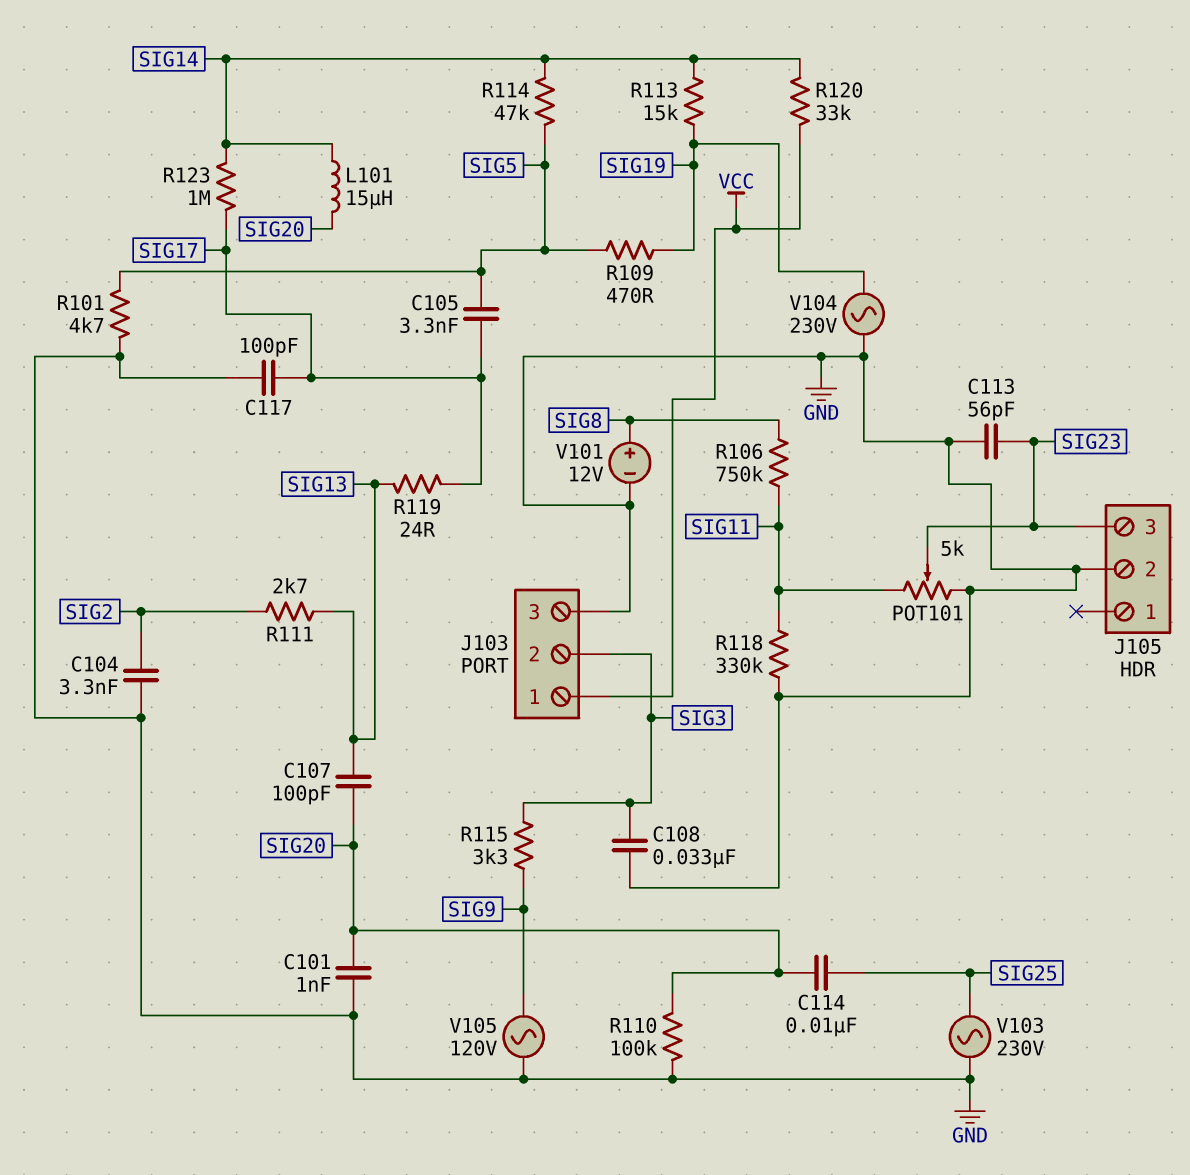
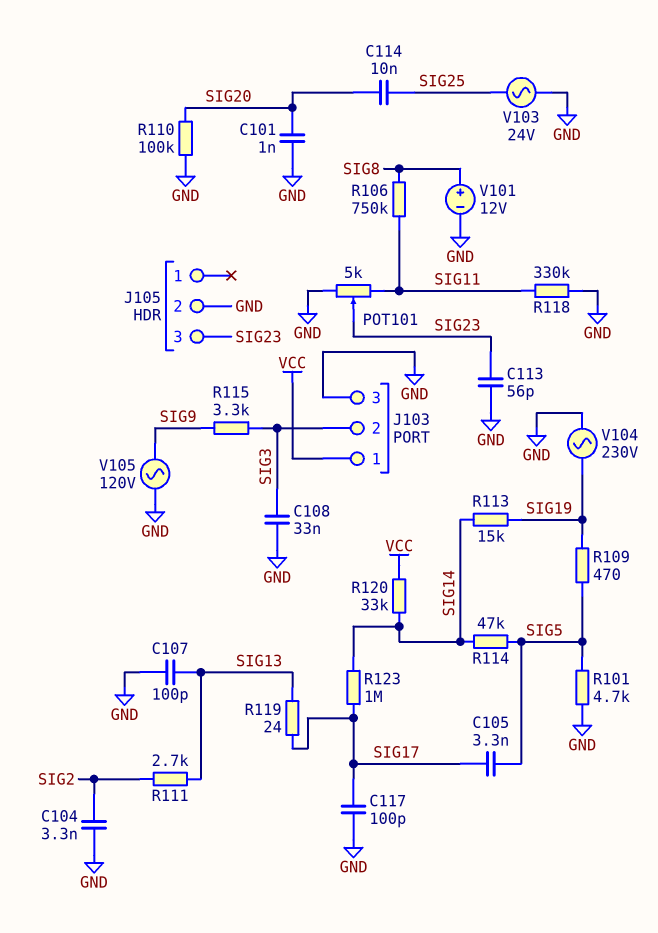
C107: 100pF (SIG13, SIG20) -> 100pF (GND, SIG13)
L101: 15uH (SIG14, SIG20) -> none
V103: AC 230V (GND, SIG25) -> AC 24V (GND, SIG25)

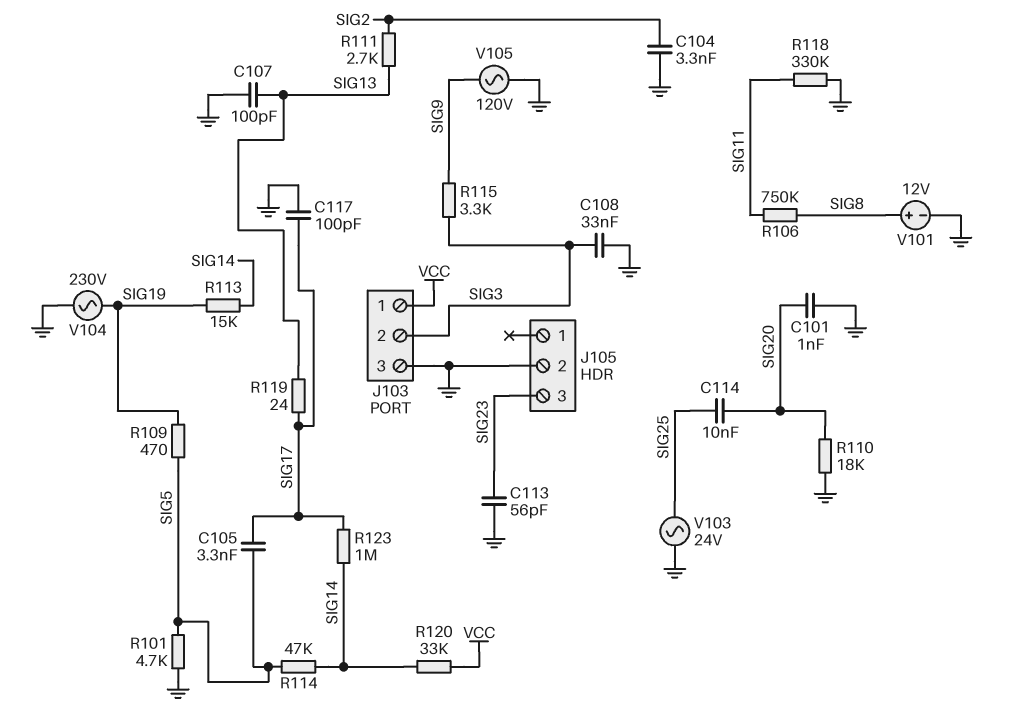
POT101: 5k (GND, SIG11, wiper SIG23) -> none
R110: 100k (GND, SIG20) -> 18k (GND, SIG20)

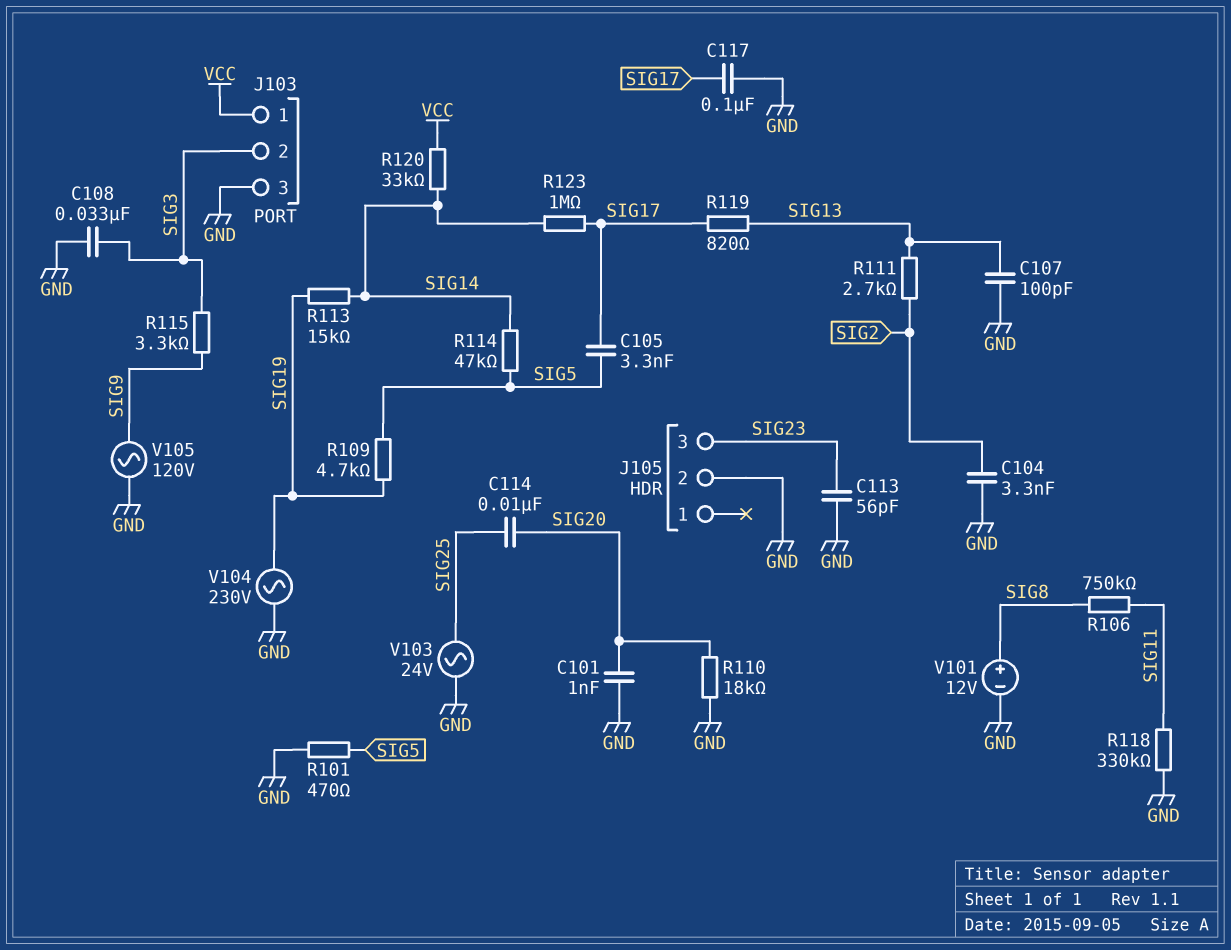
C117: 100pF (GND, SIG17) -> 100nF (GND, SIG17)
R101: 4.7k (GND, SIG5) -> 470 (GND, SIG5)
R109: 470 (SIG5, SIG19) -> 4.7k (SIG5, SIG19)
R119: 24 (SIG13, SIG17) -> 820 (SIG13, SIG17)

